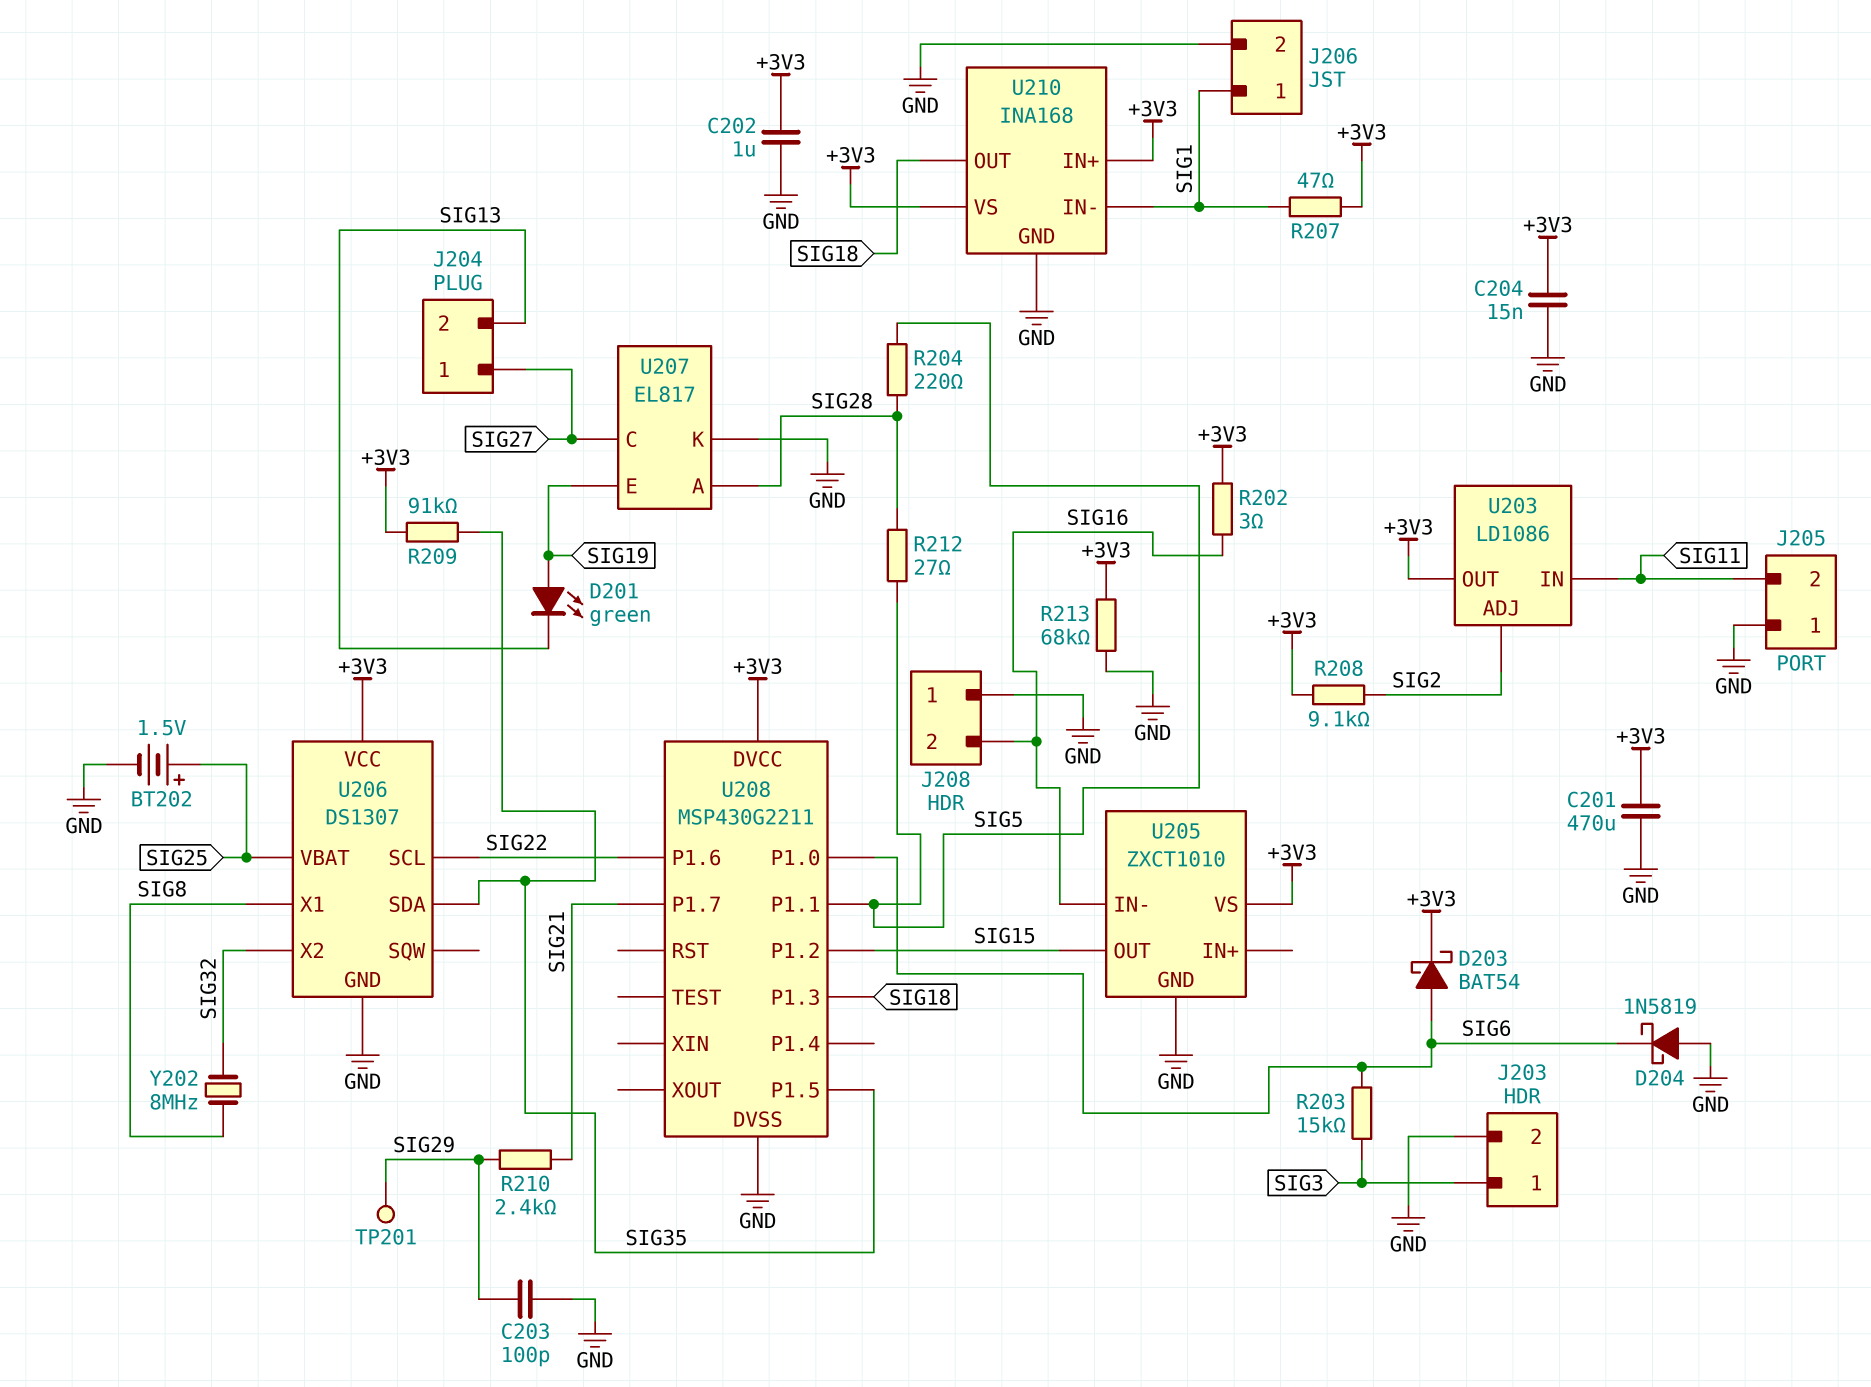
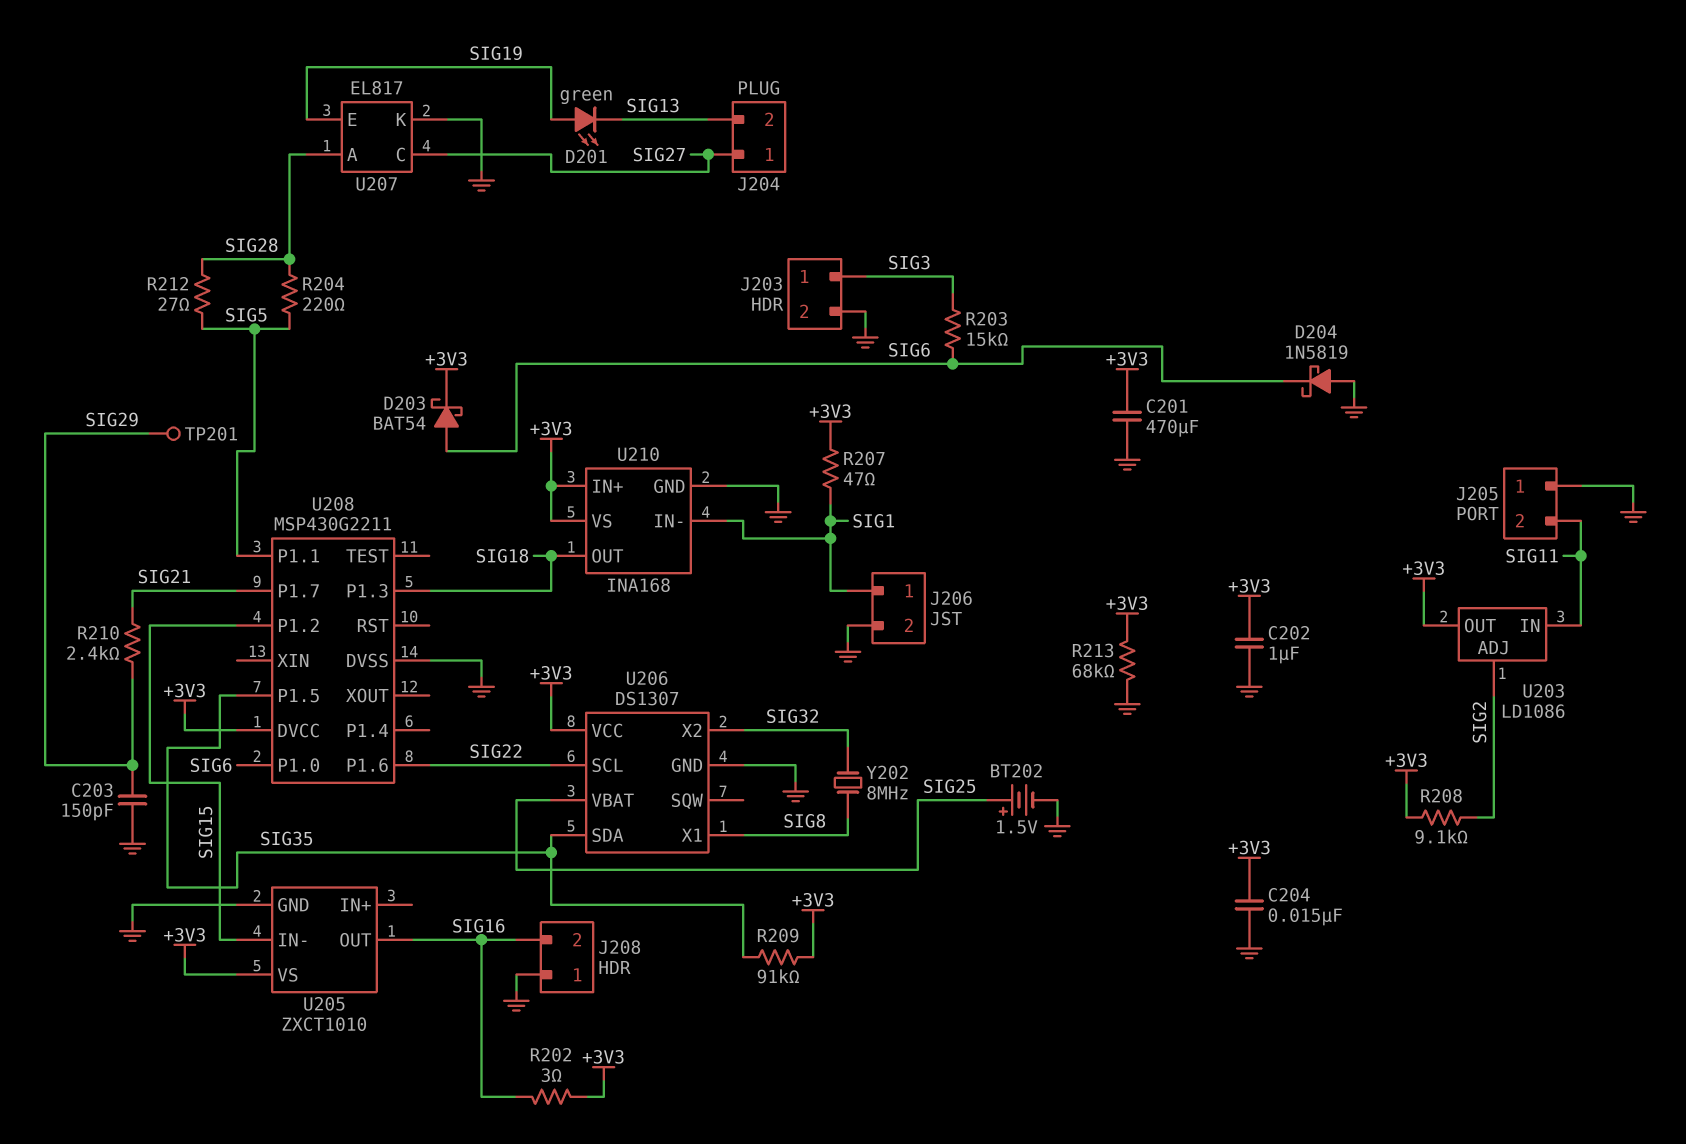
C203: 100pF (GND, SIG29) -> 150pF (GND, SIG29)
U205 pin IN-: SIG16 -> SIG15
U205 pin OUT: SIG15 -> SIG16

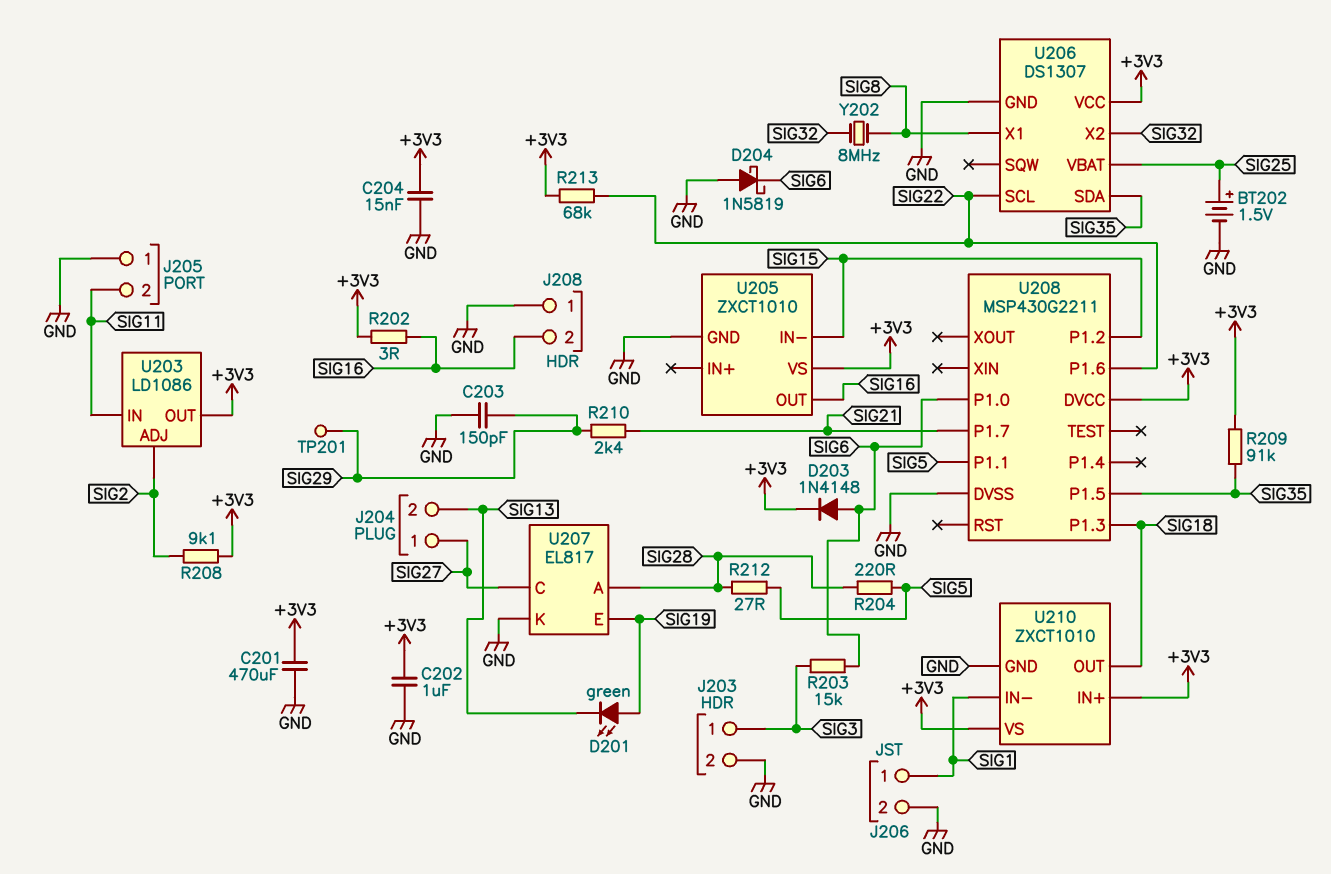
D203: schottky BAT54 (A SIG6, K +3V3) -> diode 1N4148 (A SIG6, K +3V3)
R207: 47 (+3V3, SIG1) -> none
R213: 68k (+3V3, GND) -> 68k (+3V3, SIG22)
U210: INA168 -> ZXCT1010

